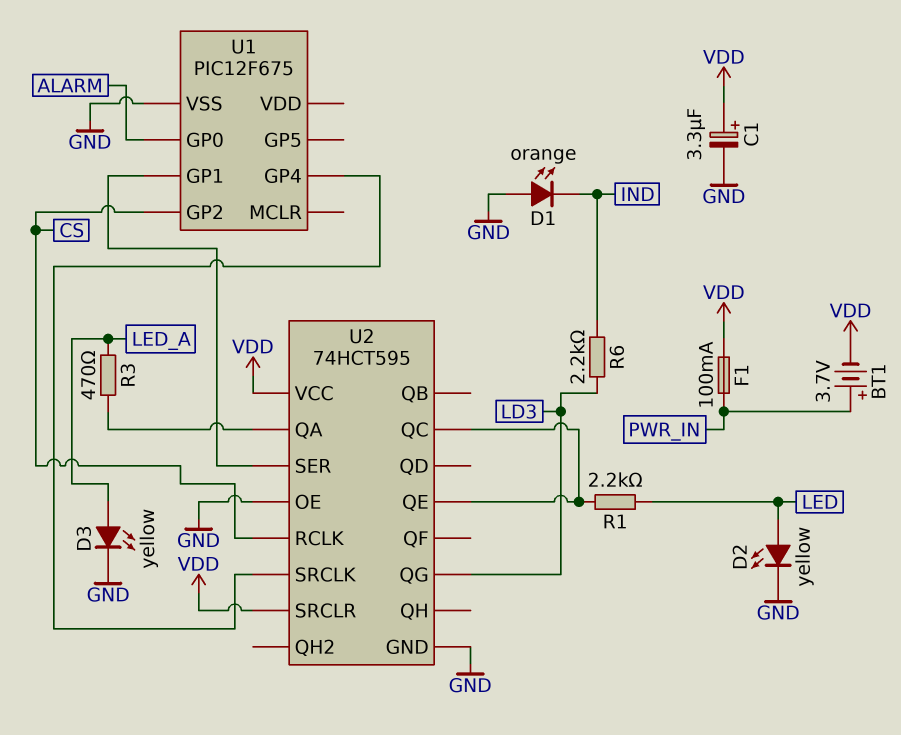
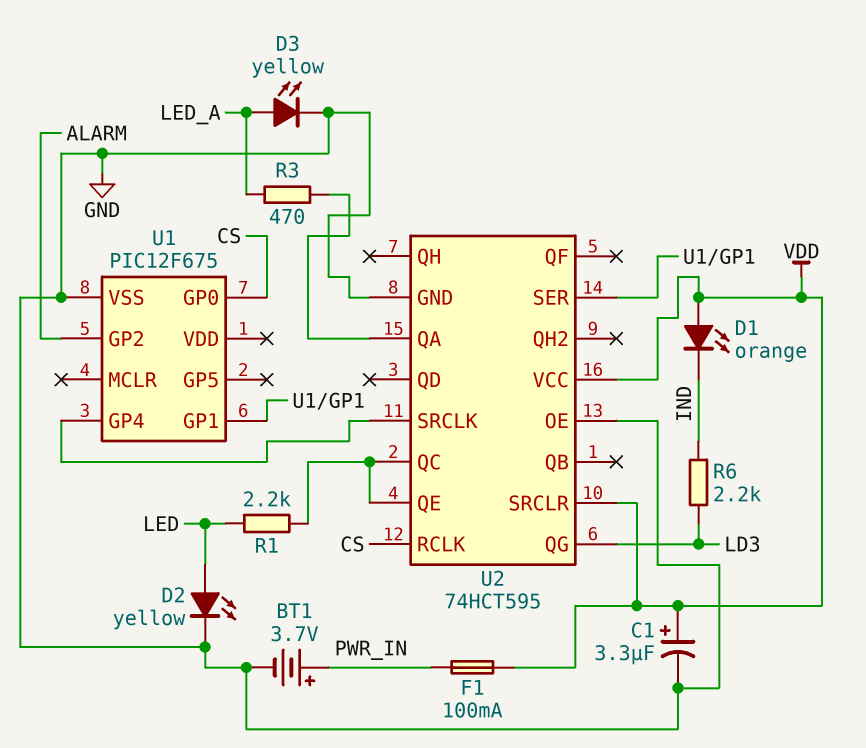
BT1: 3.7V (plus PWR_IN, minus VDD) -> 3.7V (plus PWR_IN, minus GND)
D1: LED orange (A GND, K IND) -> LED orange (A VDD, K IND)
U1 pin GP0: ALARM -> CS
U1 pin GP2: CS -> ALARM

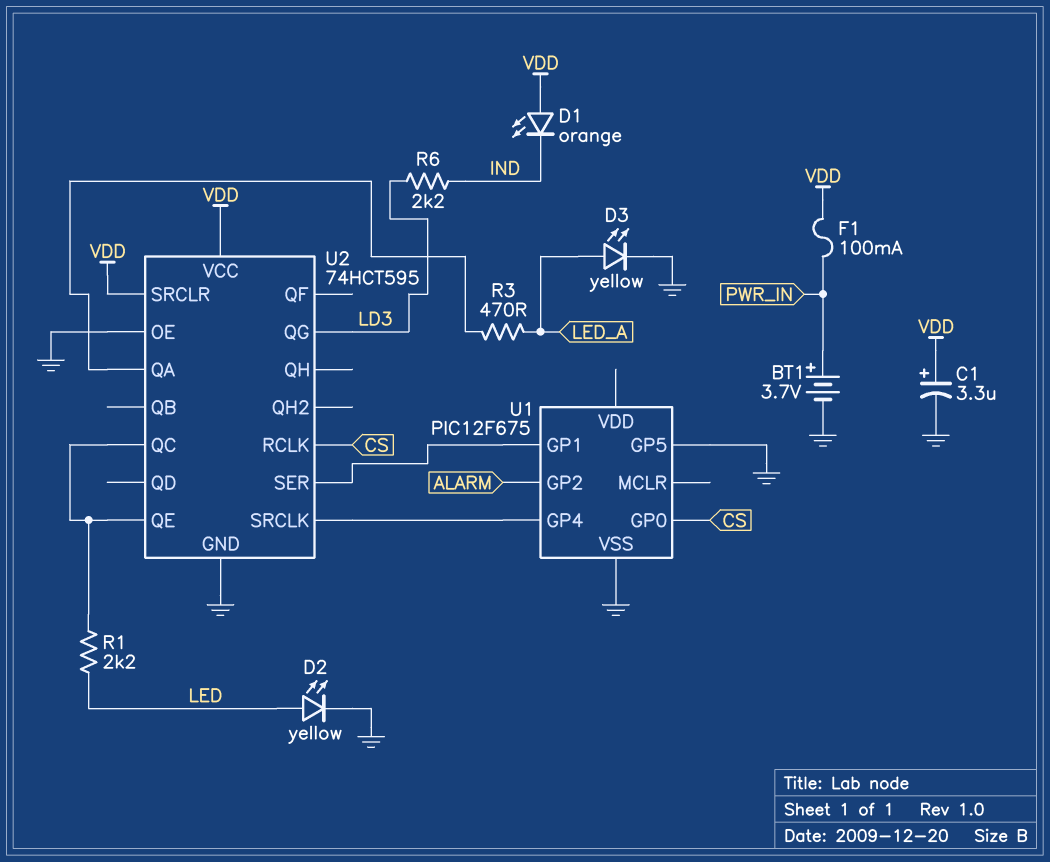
U1 pin GP5: none -> GND

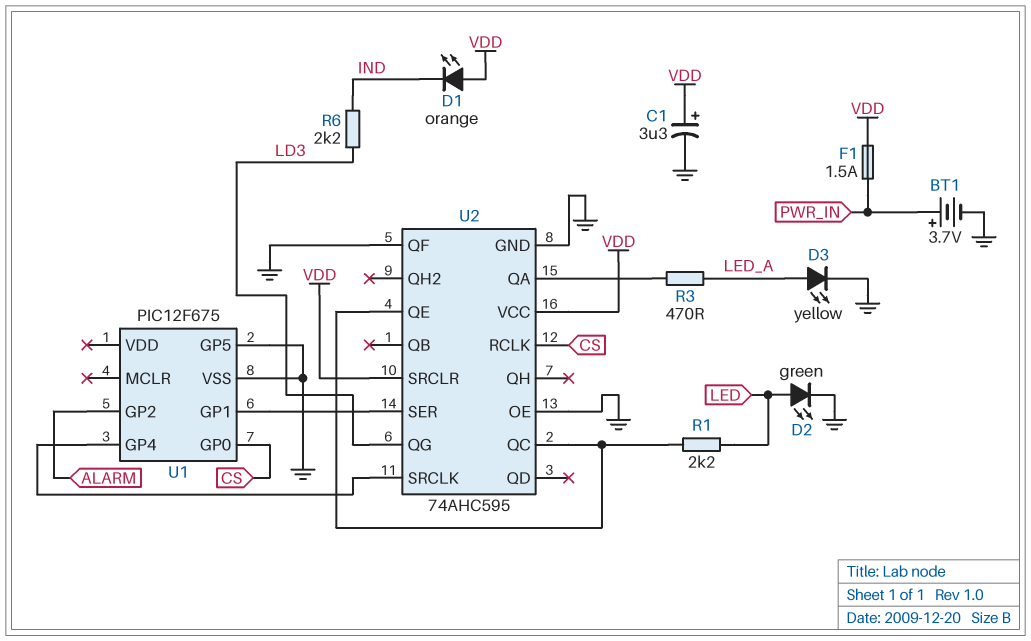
D2: LED yellow (A LED, K GND) -> LED green (A LED, K GND)
F1: 100mA (PWR_IN, VDD) -> 1.5A (PWR_IN, VDD)
U2: 74HCT595 -> 74AHC595
U2 pin QF: none -> GND

